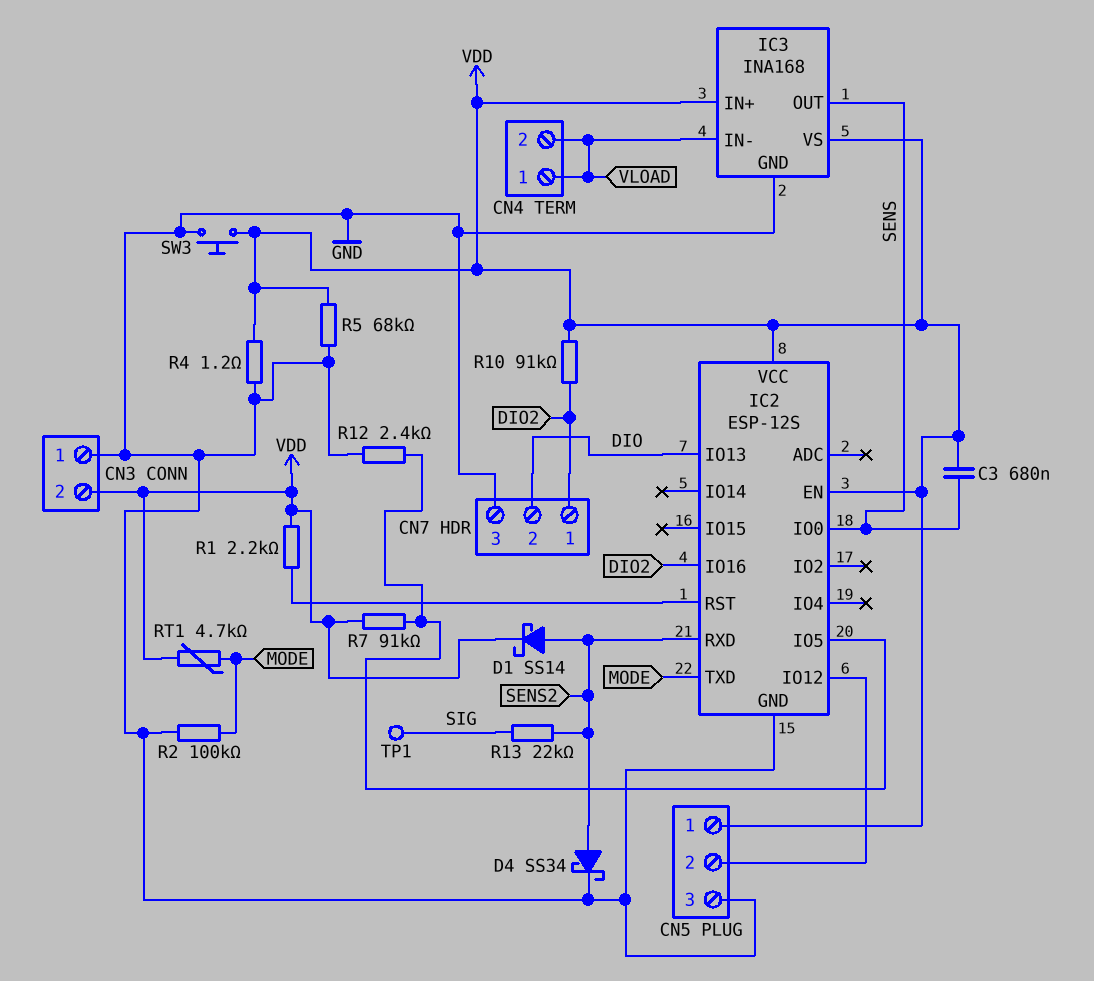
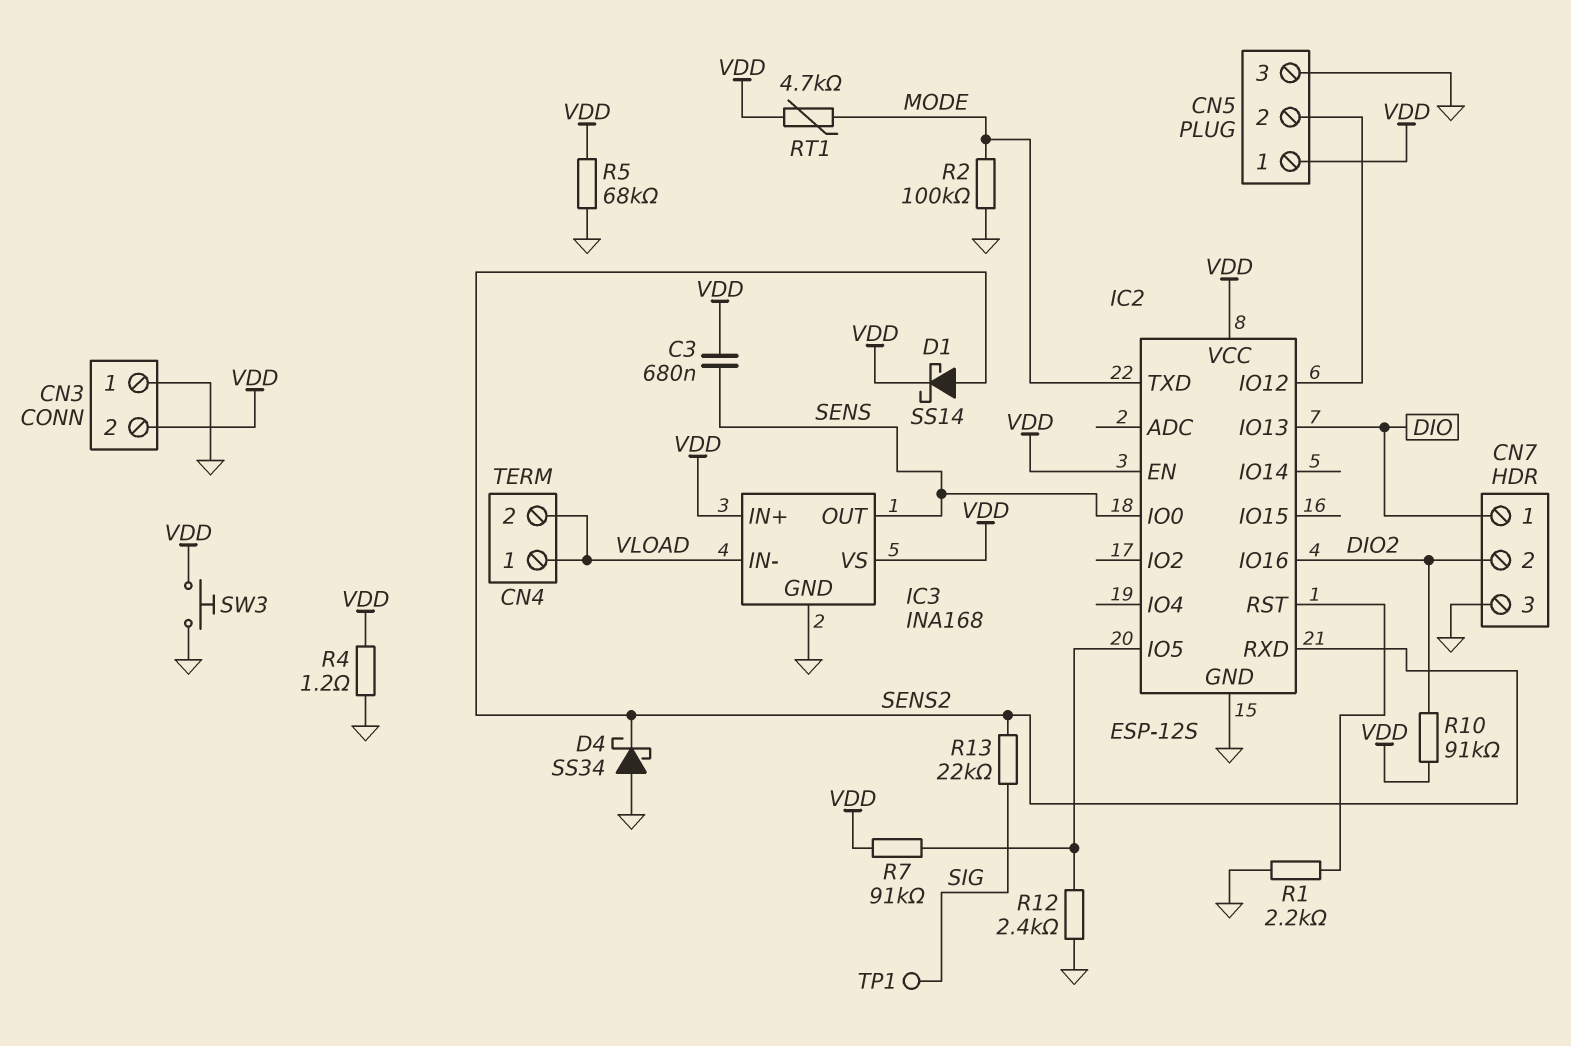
CN7 pin 1: DIO2 -> DIO
CN7 pin 2: DIO -> DIO2
D4: schottky SS34 (A SENS2, K GND) -> schottky SS34 (A GND, K SENS2)
R1: 2.2k (IC2/RST, VDD) -> 2.2k (GND, IC2/RST)

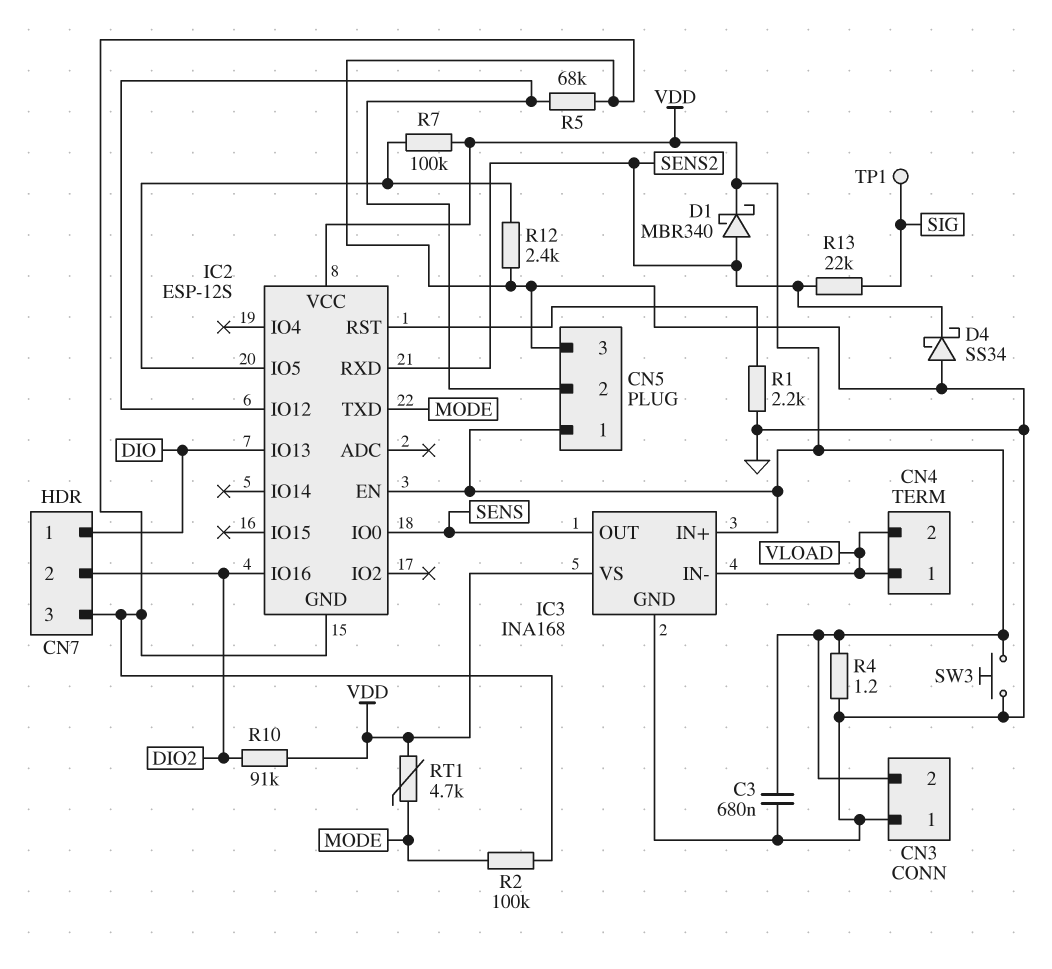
C3: 680nF (SENS, VDD) -> 680nF (GND, VDD)
D1: schottky SS14 (A SENS2, K VDD) -> schottky MBR340 (A SENS2, K VDD)
R5: 68k (GND, VDD) -> 68k (CN5/2, GND)
R7: 91k (IC2/IO5, VDD) -> 100k (IC2/IO5, VDD)

